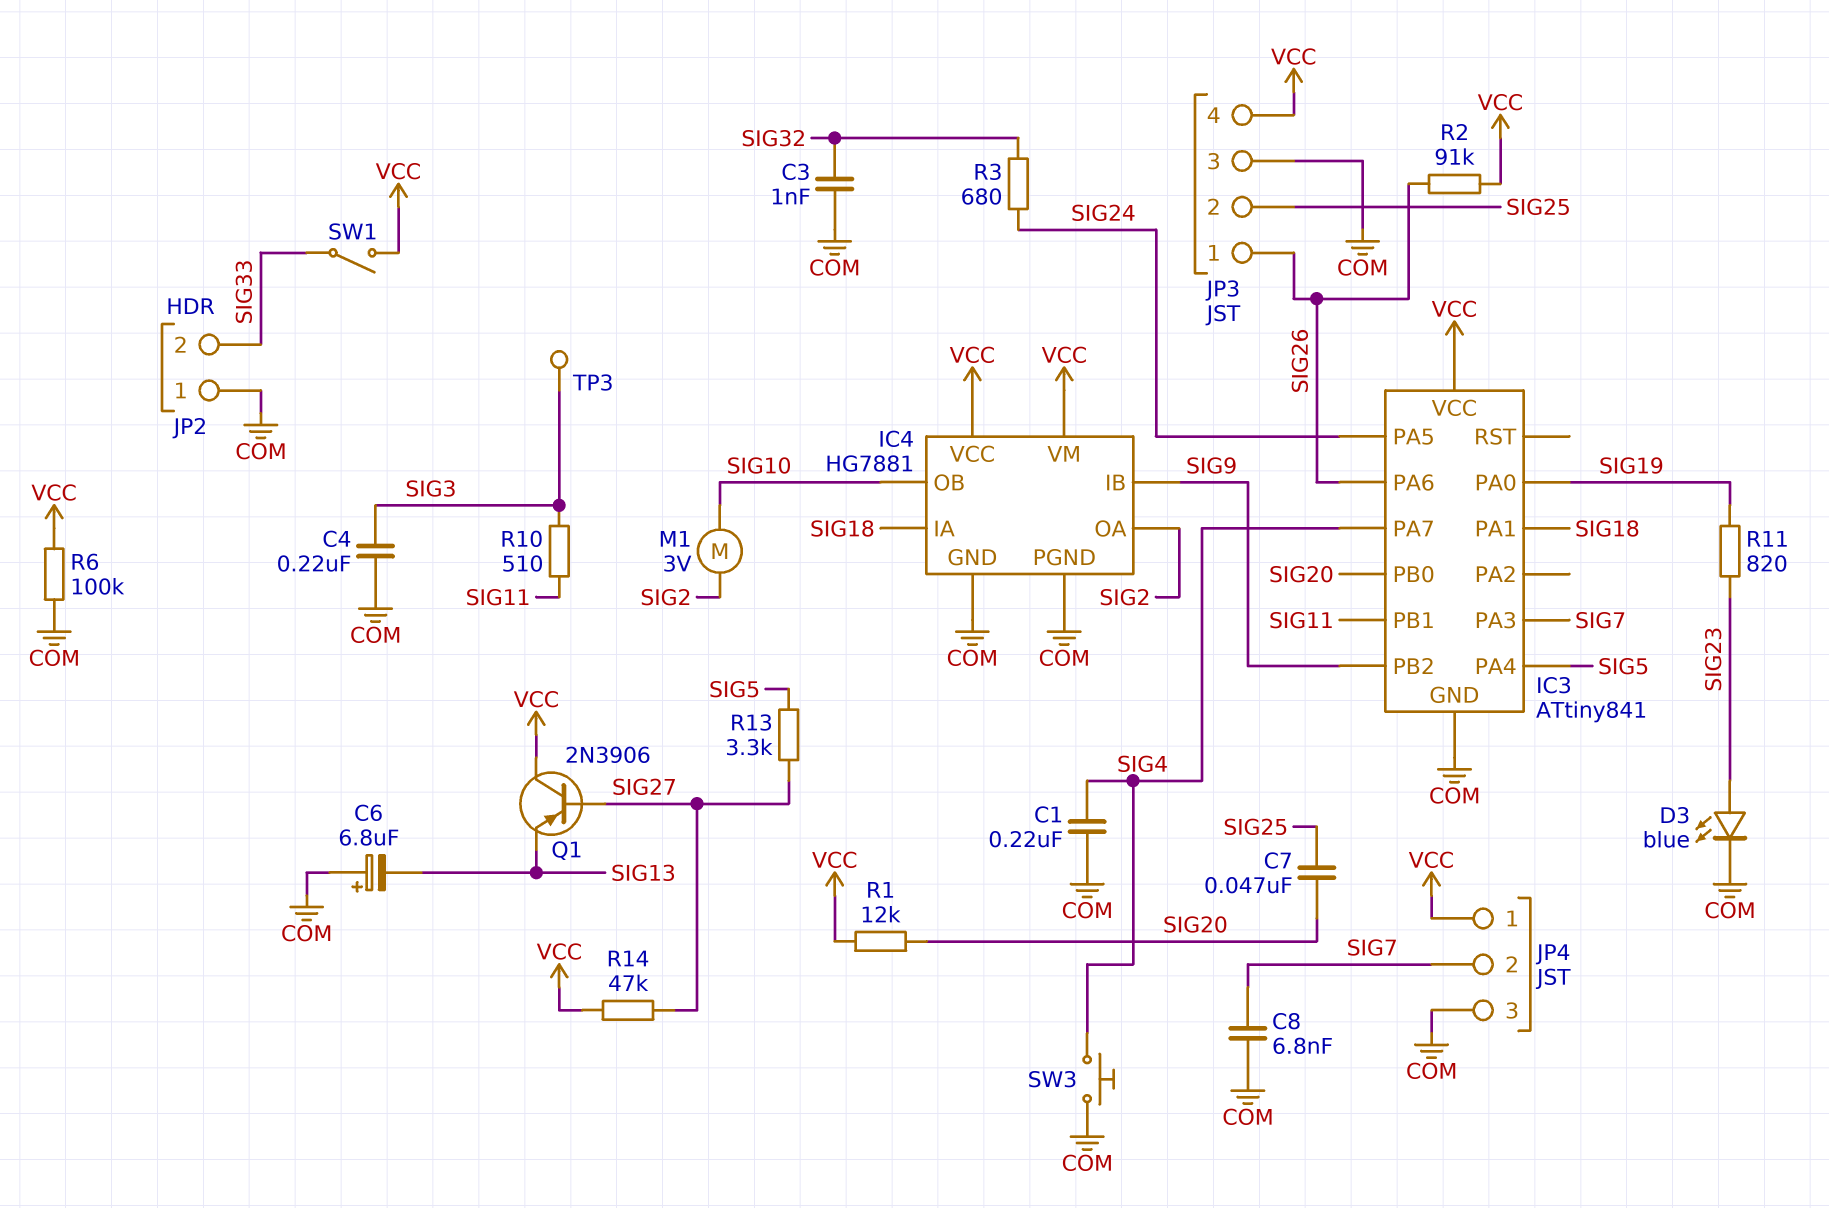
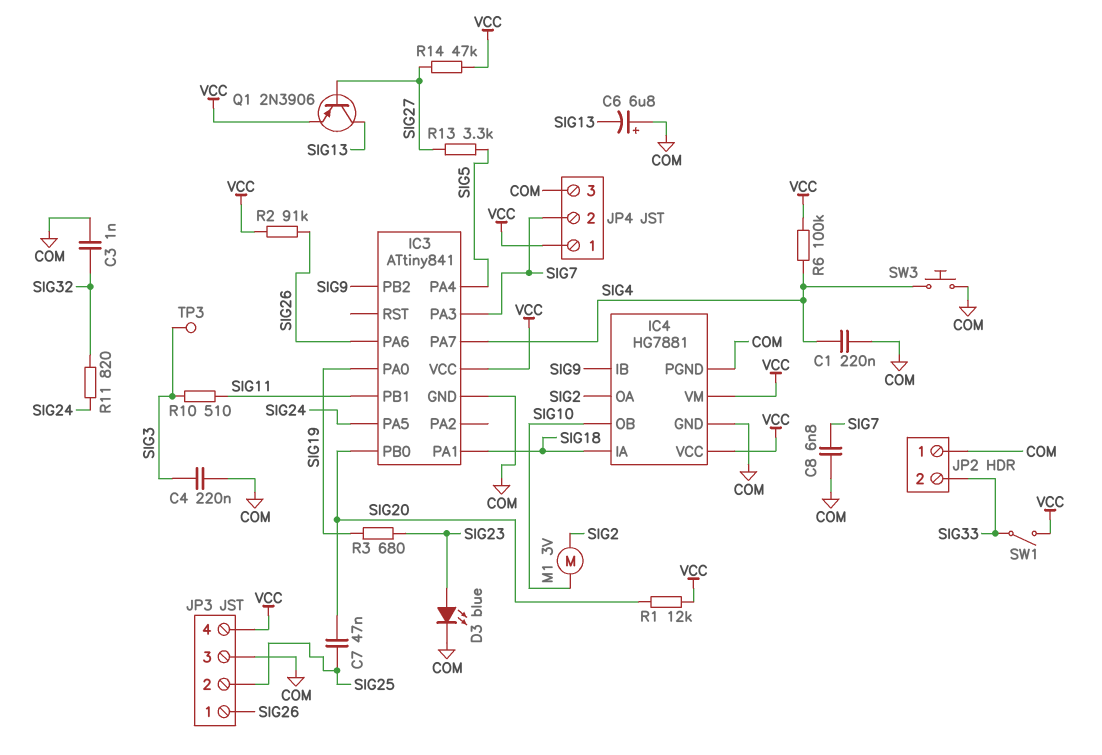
Q1: PNP 2N3906 (B SIG27, C VCC, E SIG13) -> PNP 2N3906 (B SIG27, C SIG13, E VCC)
R3: 680 (SIG24, SIG32) -> 680 (SIG19, SIG23)
R6: 100k (COM, VCC) -> 100k (SIG4, VCC)
R11: 820 (SIG19, SIG23) -> 820 (SIG24, SIG32)

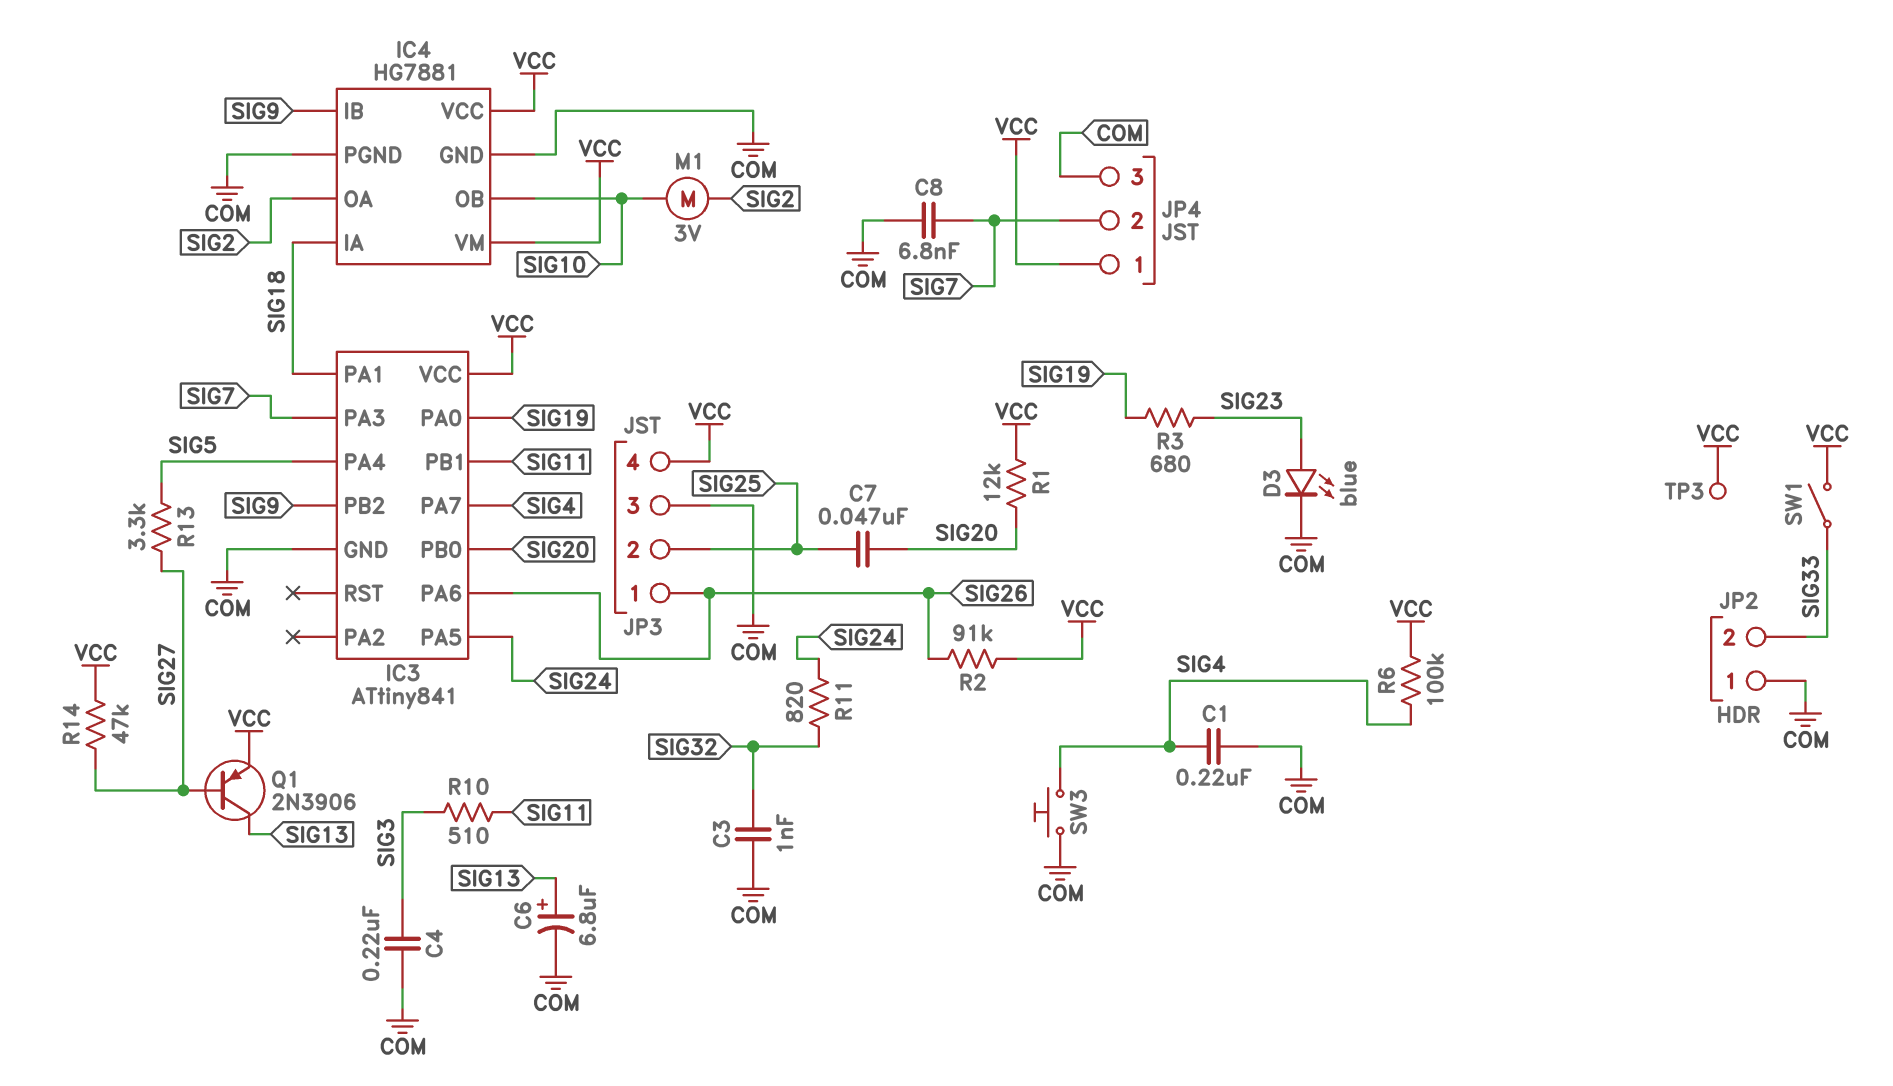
C6: 6.8uF (plus COM, minus SIG13) -> 6.8uF (plus SIG13, minus COM)
TP3: test point (SIG3) -> test point (VCC)

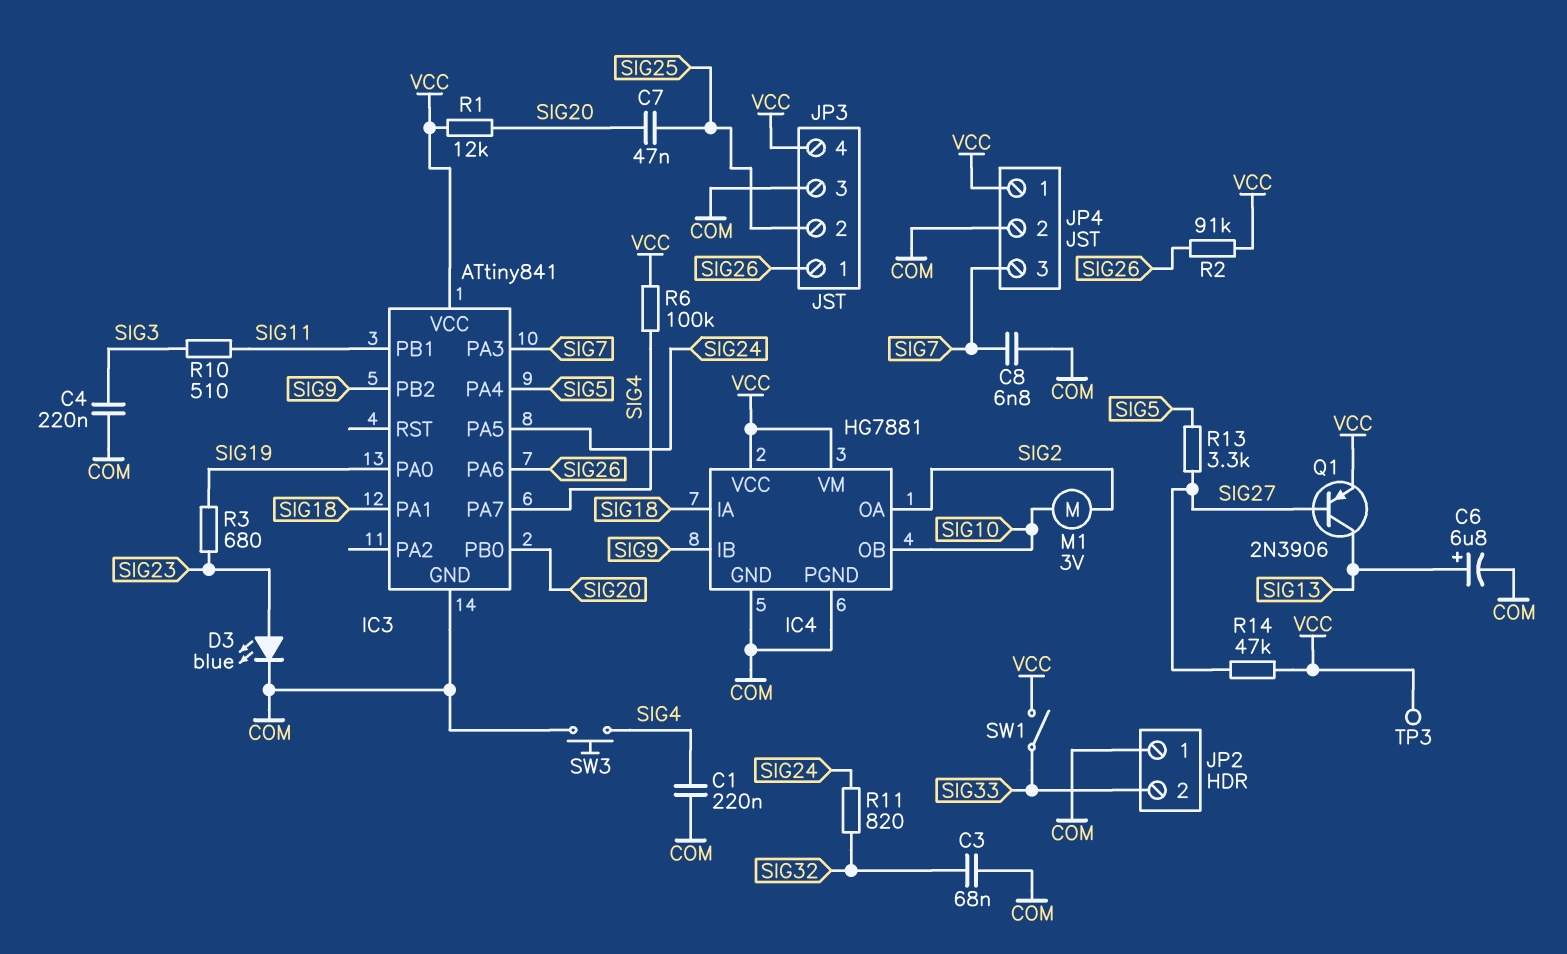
C3: 1nF (COM, SIG32) -> 68nF (COM, SIG32)
JP4 pin 2: SIG7 -> COM
JP4 pin 3: COM -> SIG7

